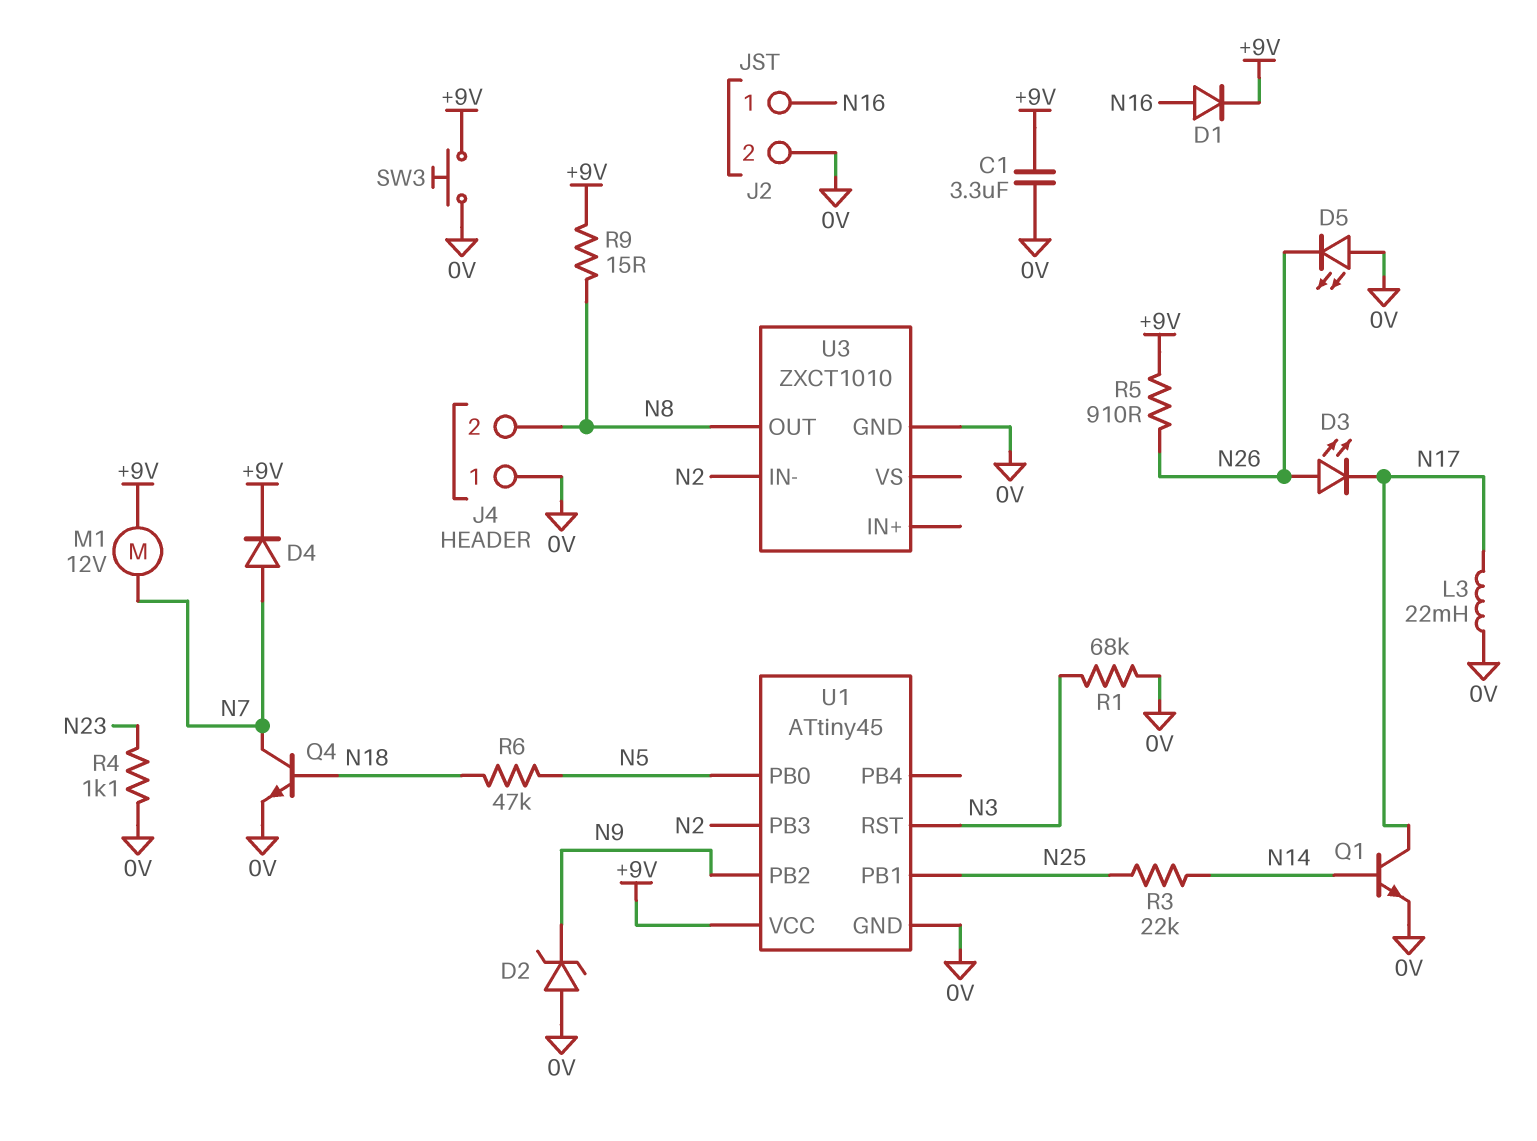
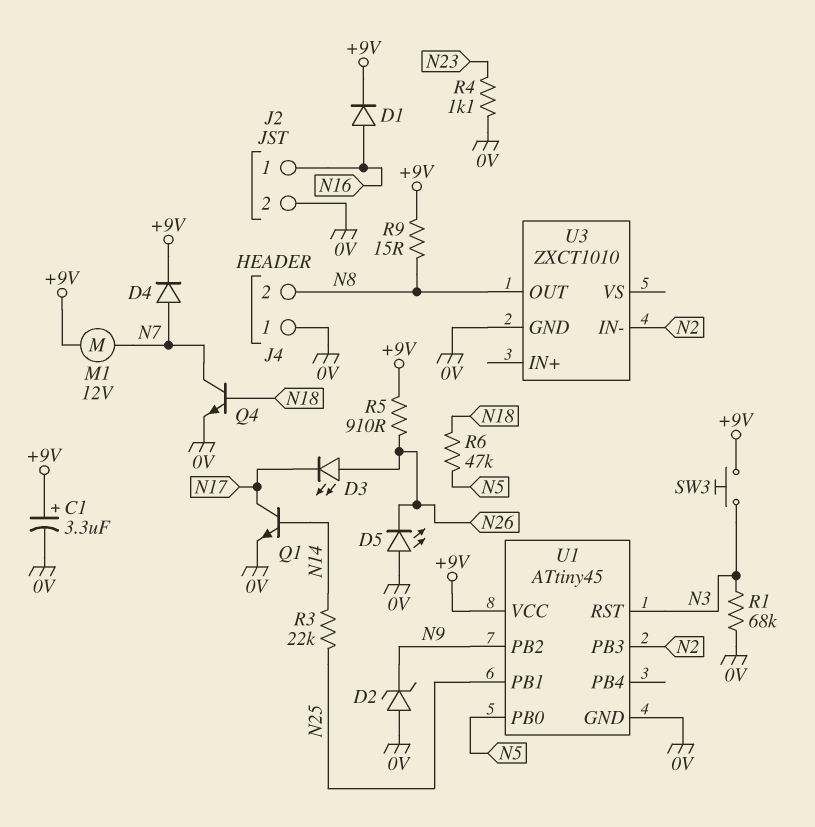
C1: 3.3uF (+9V, 0V) -> 3.3uF (plus +9V, minus 0V)
L3: 22mH (0V, N17) -> none
SW3: button (+9V, 0V) -> button (+9V, N3)

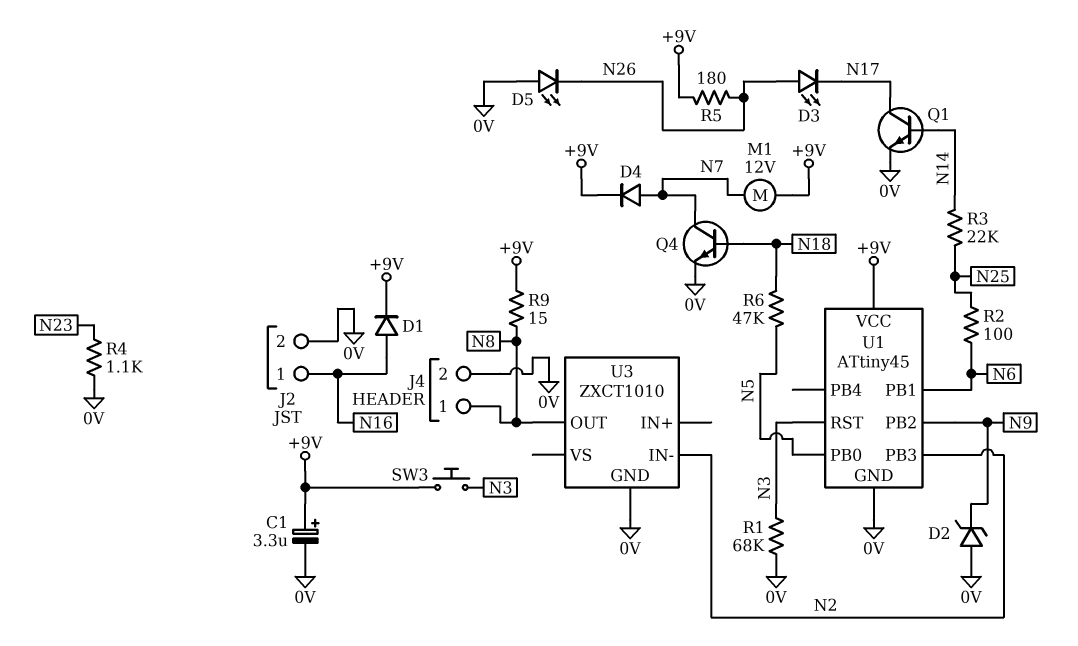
J4 pin 1: 0V -> N8
J4 pin 2: N8 -> 0V
R2: none -> 100 (N6, N25)
R5: 910 (+9V, N26) -> 180 (+9V, N26)
U1 pin PB1: N25 -> N6

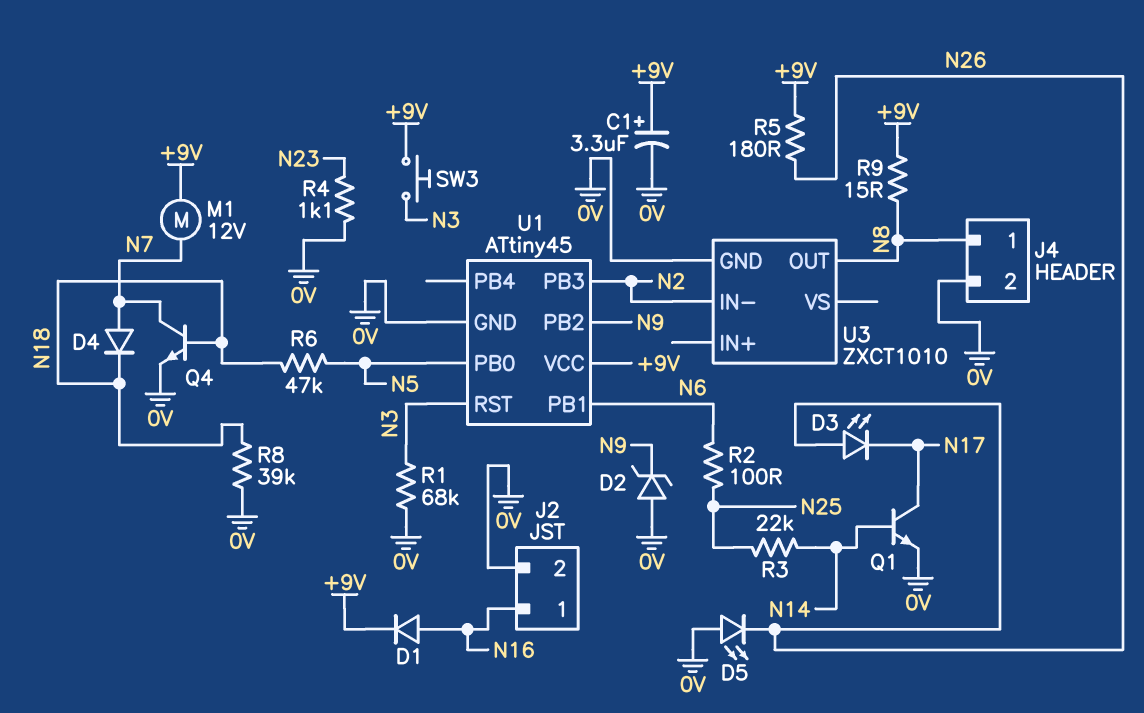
D4: diode (A N7, K +9V) -> diode (A N7, K N18)
R8: none -> 39k (0V, N18)

